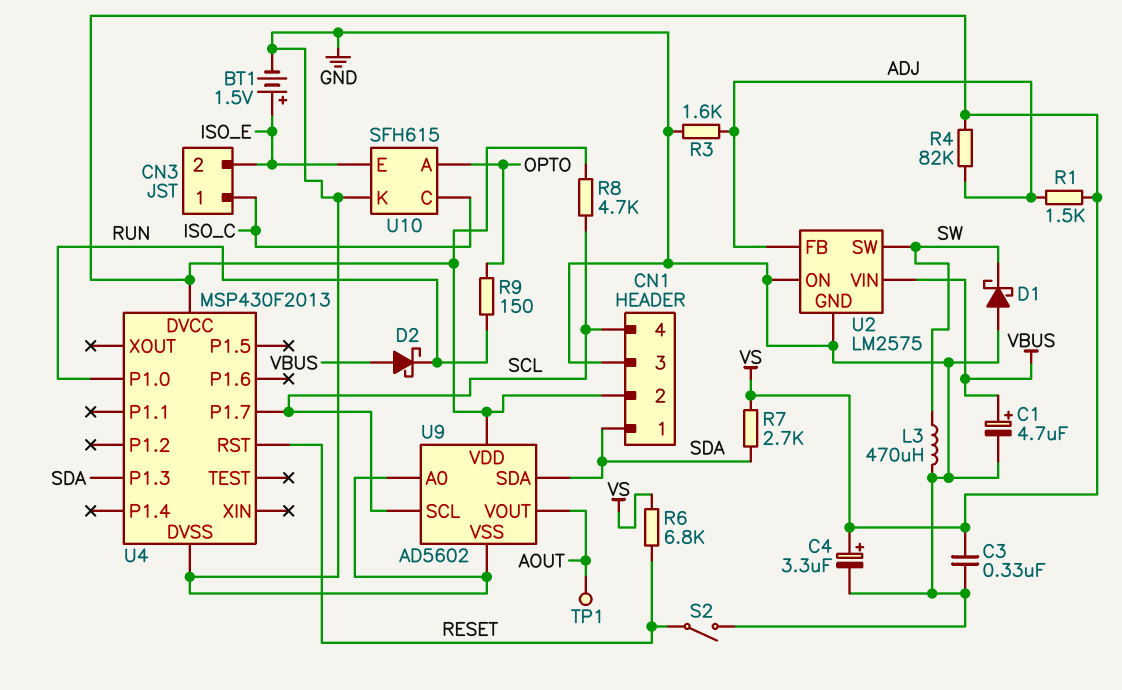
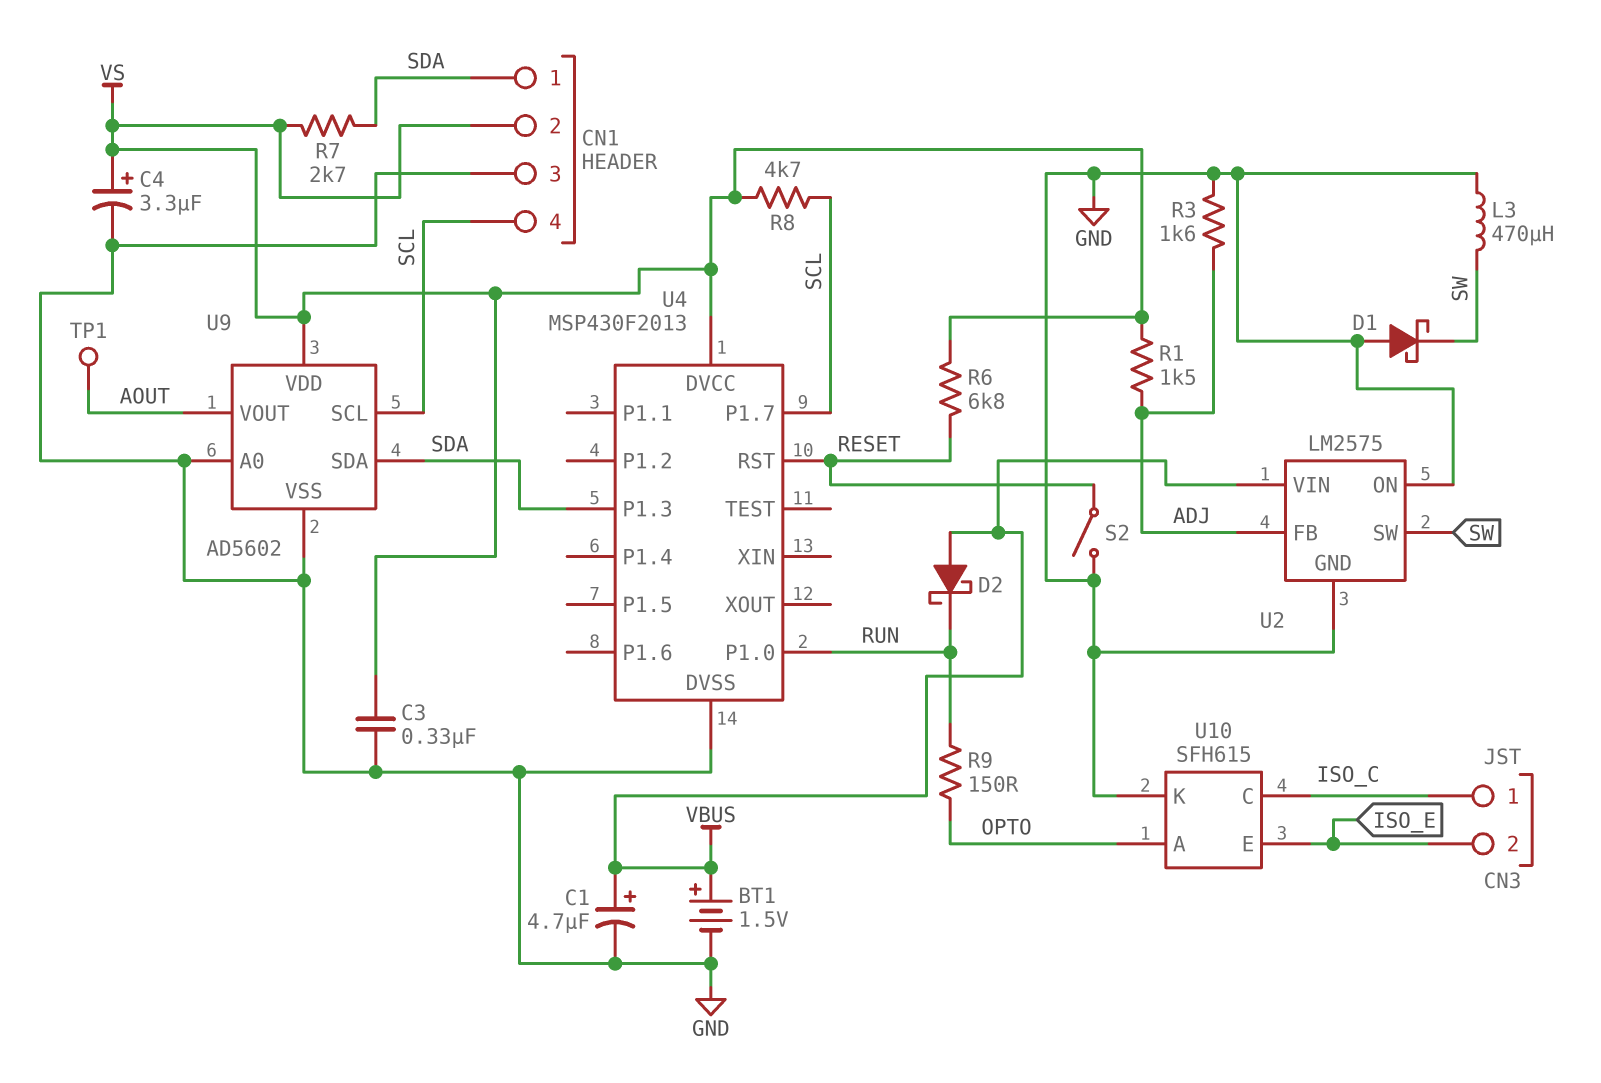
BT1: 1.5V (plus ISO_E, minus GND) -> 1.5V (plus VBUS, minus GND)
R4: 82k (ADJ, VS) -> none

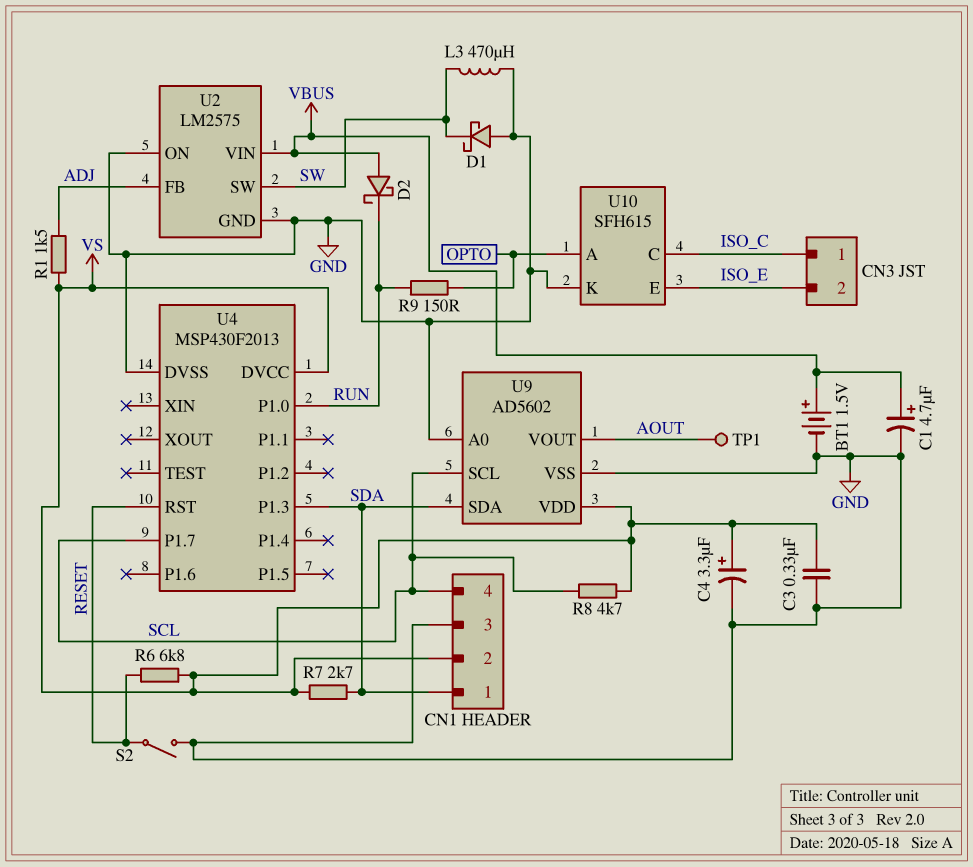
R3: 1.6k (ADJ, GND) -> none

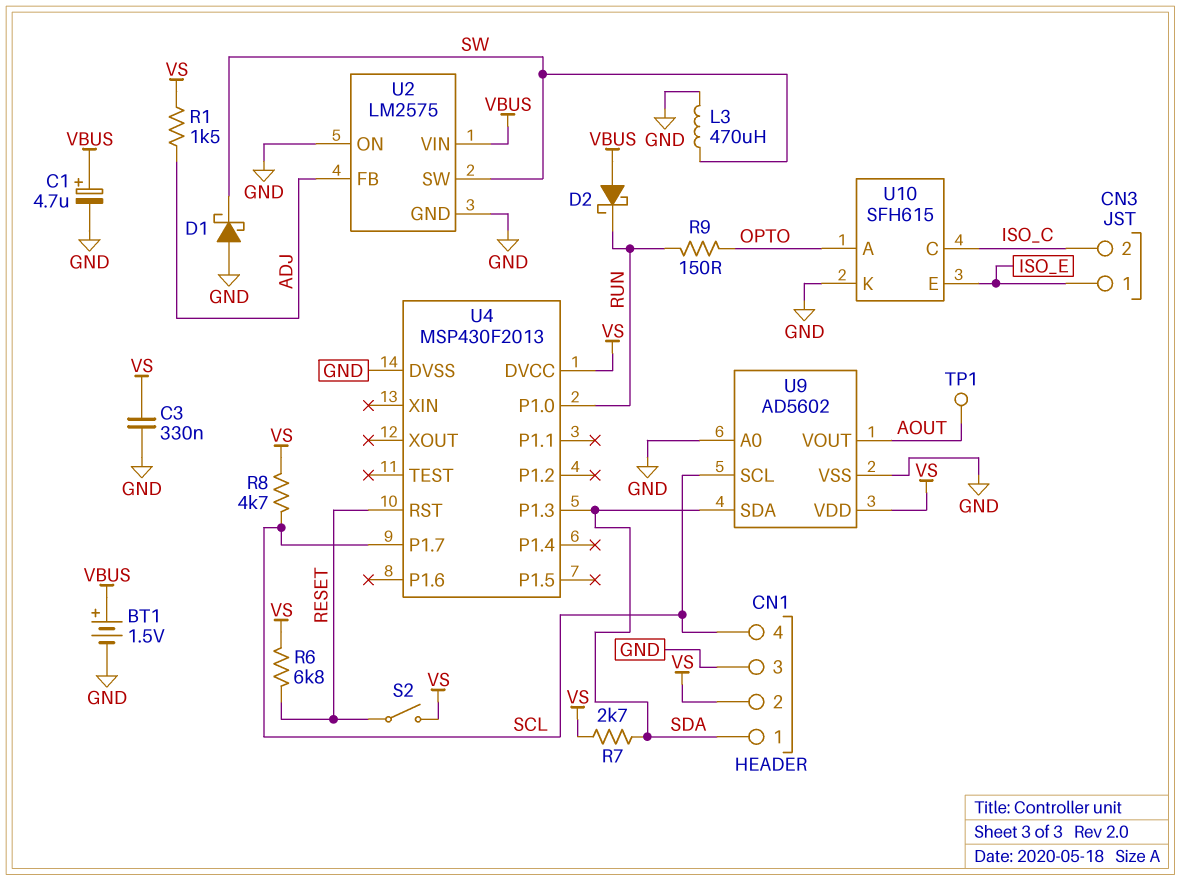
C4: 3.3uF (plus VS, minus GND) -> none
CN3 pin 1: ISO_C -> ISO_E
CN3 pin 2: ISO_E -> ISO_C
S2: switch (GND, RESET) -> switch (RESET, VS)

